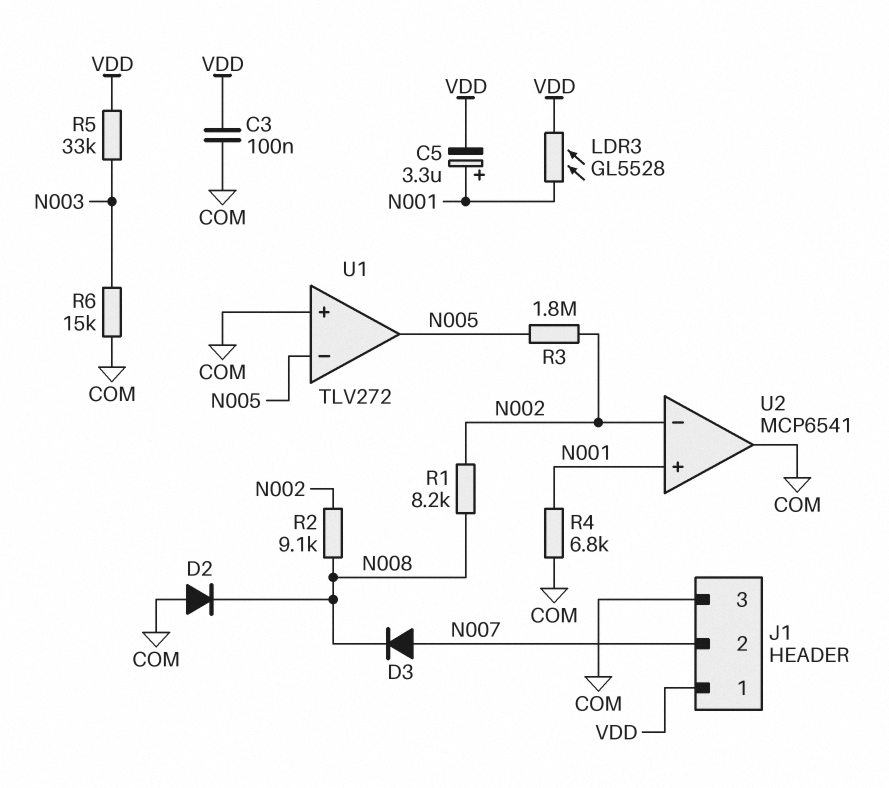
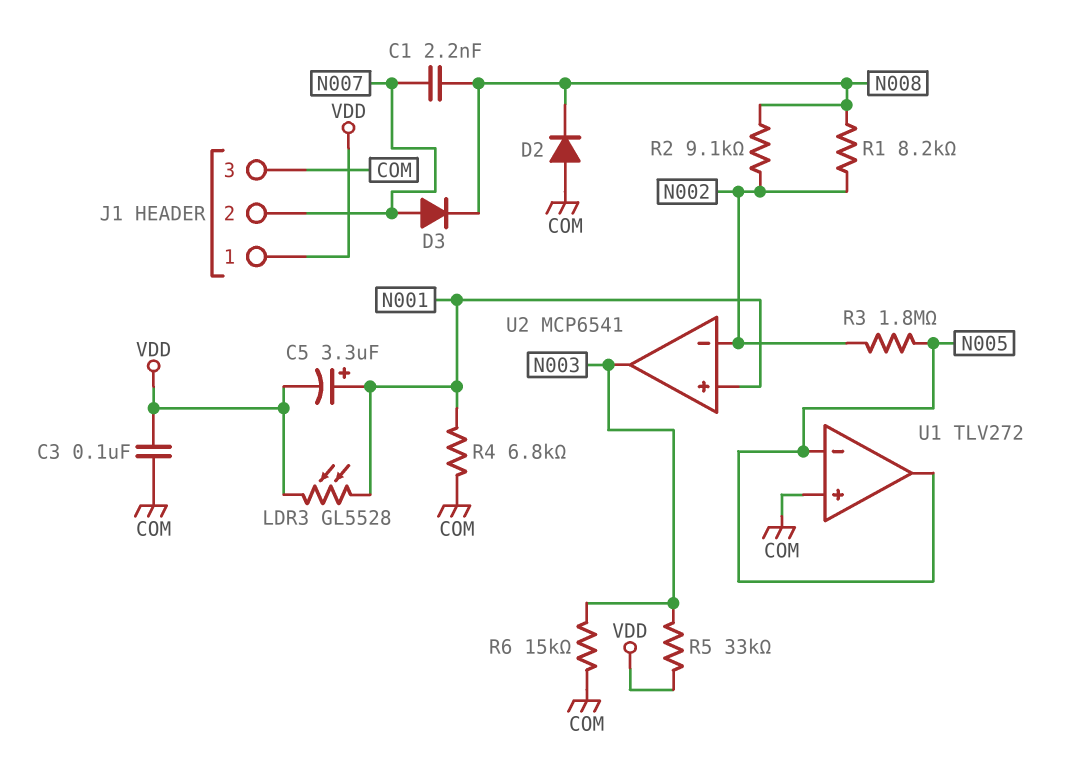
C1: none -> 2.2nF (N007, N008)
U2 pin out: COM -> N003

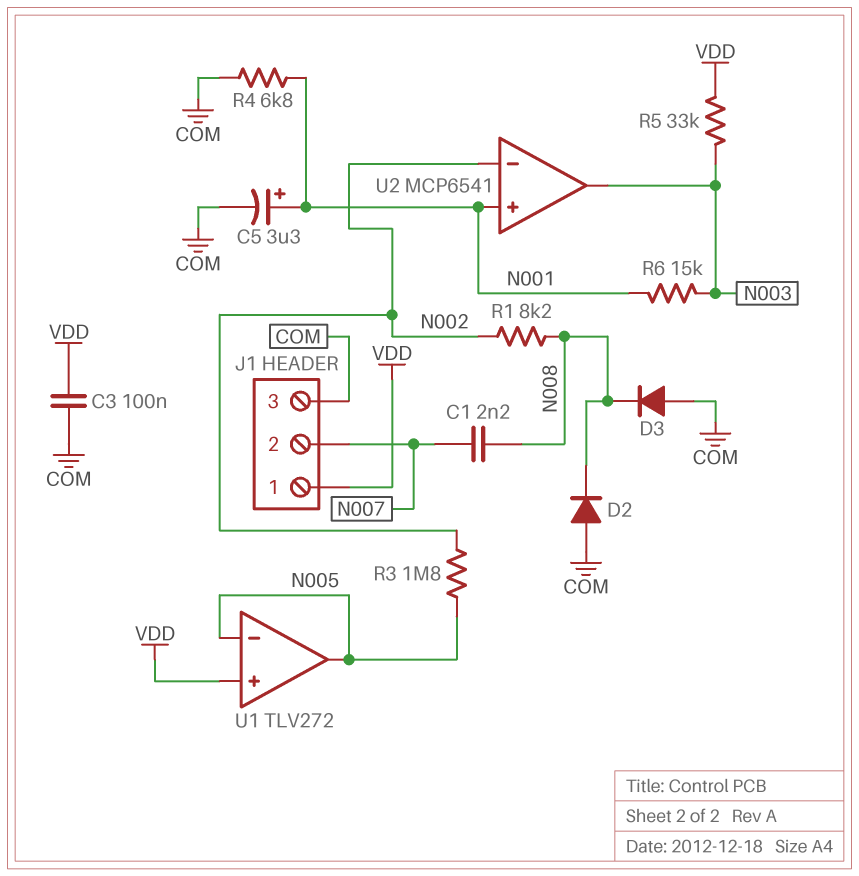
C5: 3.3uF (plus N001, minus VDD) -> 3.3uF (plus N001, minus COM)
D3: diode (A N007, K N008) -> diode (A COM, K N008)
LDR3: GL5528 (N001, VDD) -> none
R2: 9.1k (N002, N008) -> none
R6: 15k (COM, N003) -> 15k (N001, N003)
U1 pin in+: COM -> VDD

